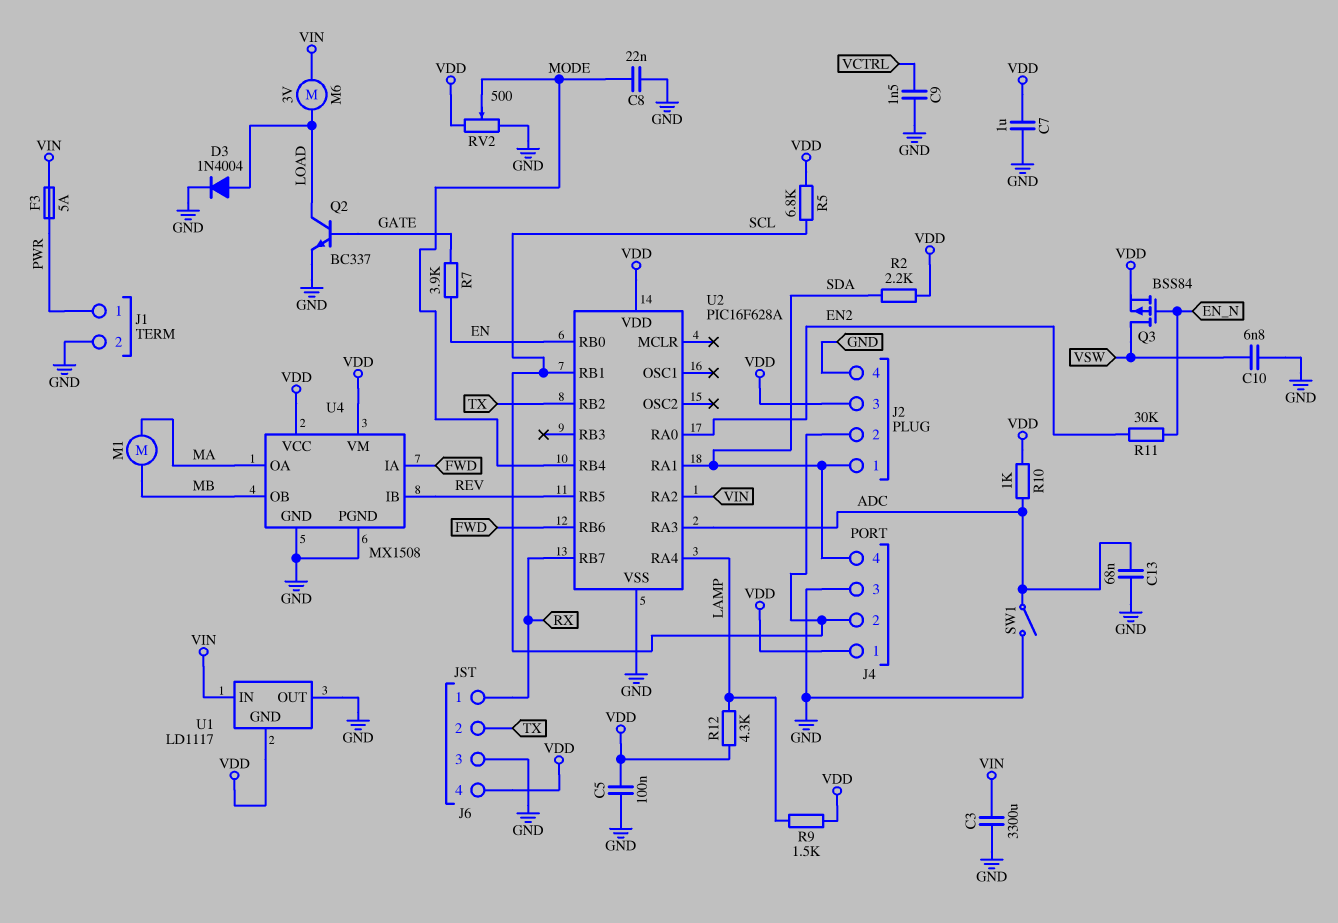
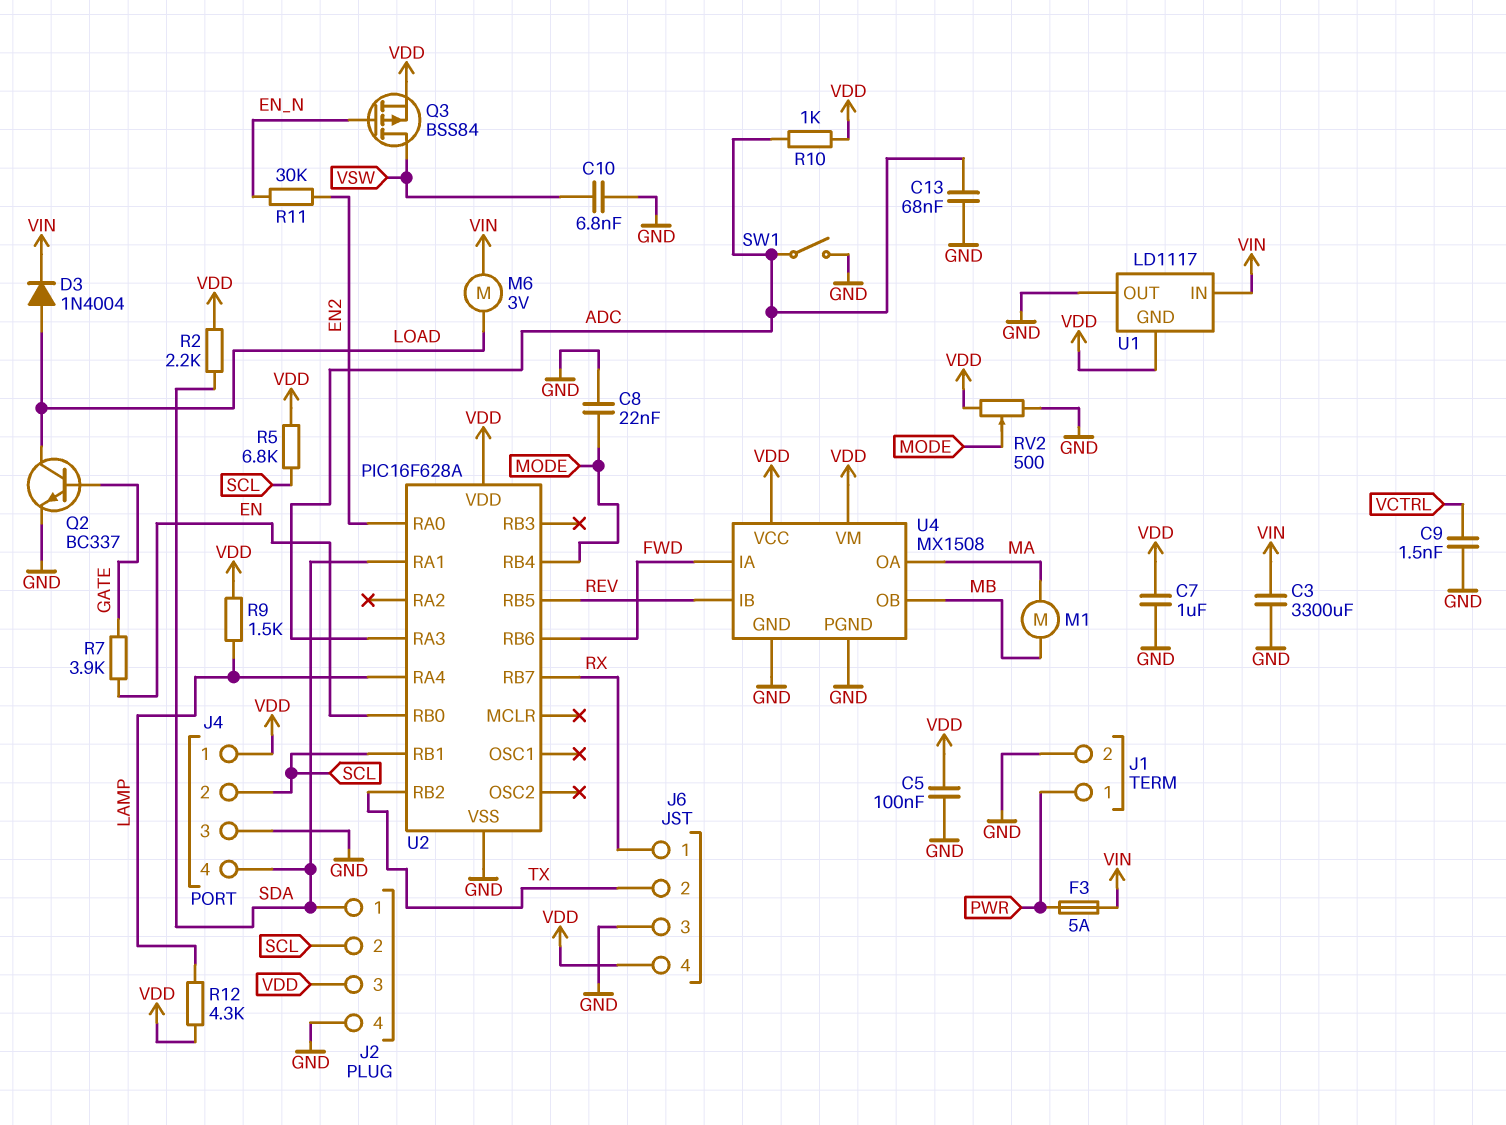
D3: diode 1N4004 (A LOAD, K GND) -> diode 1N4004 (A LOAD, K VIN)
U2 pin RA2: VIN -> none

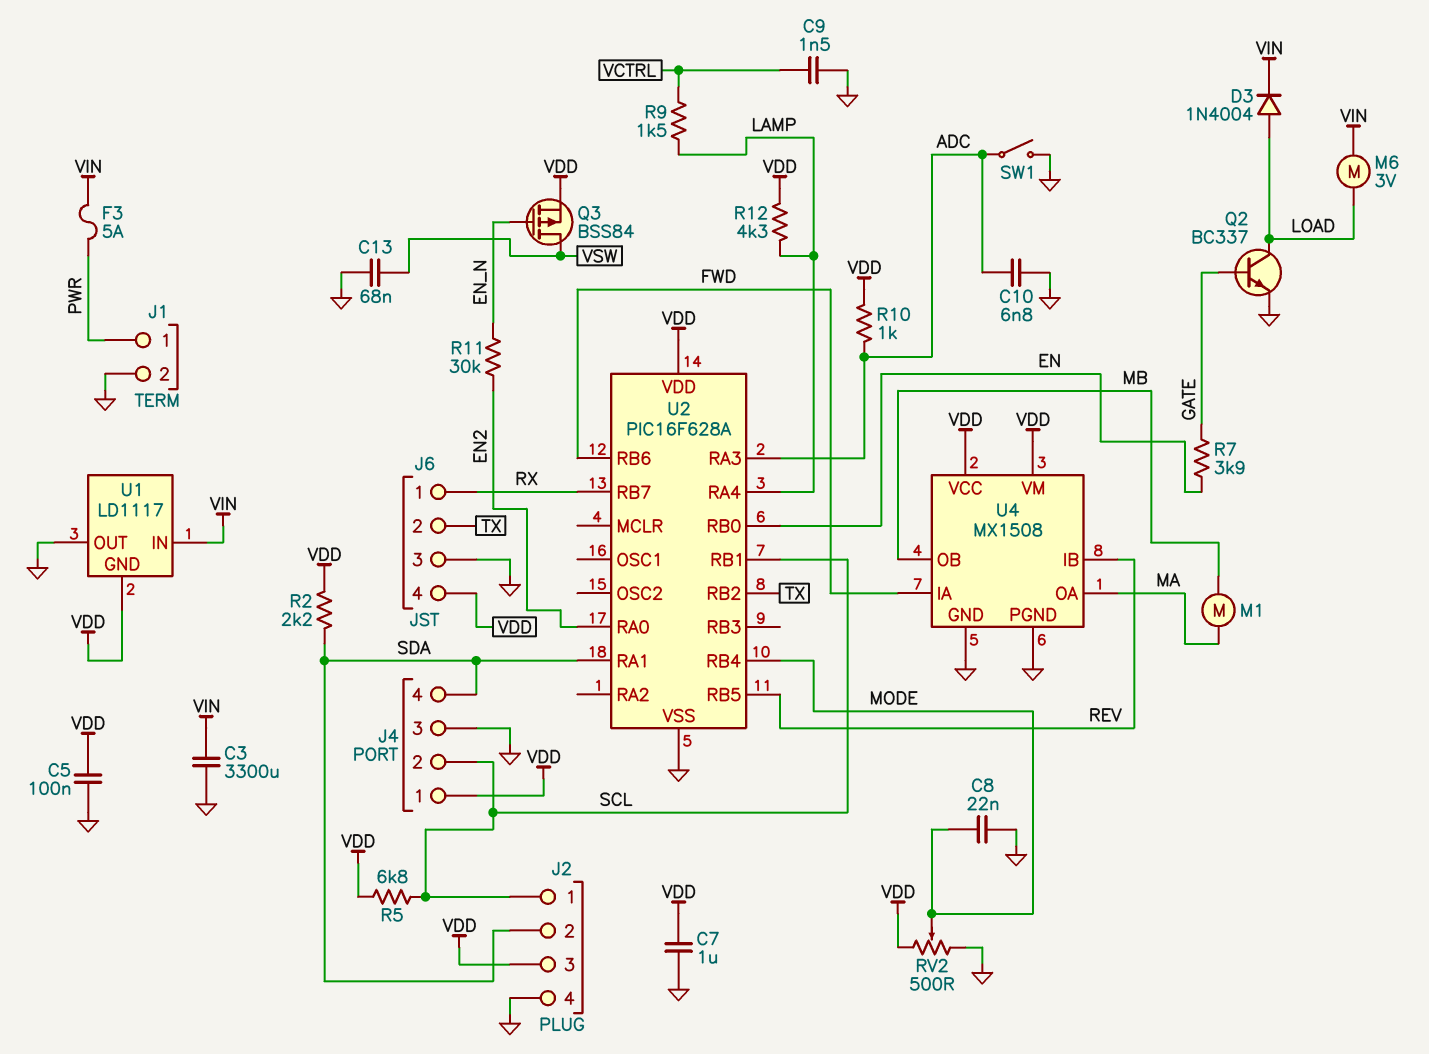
C10: 6.8nF (GND, VSW) -> 6.8nF (ADC, GND)
C13: 68nF (ADC, GND) -> 68nF (GND, VSW)
J2 pin 1: SDA -> SCL
J2 pin 2: SCL -> SDA
R9: 1.5k (LAMP, VDD) -> 1.5k (LAMP, VCTRL)

